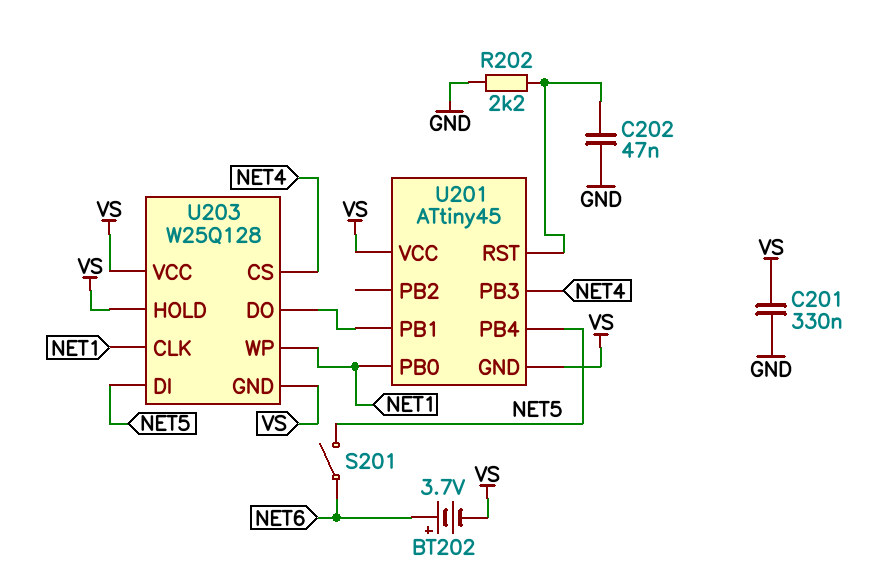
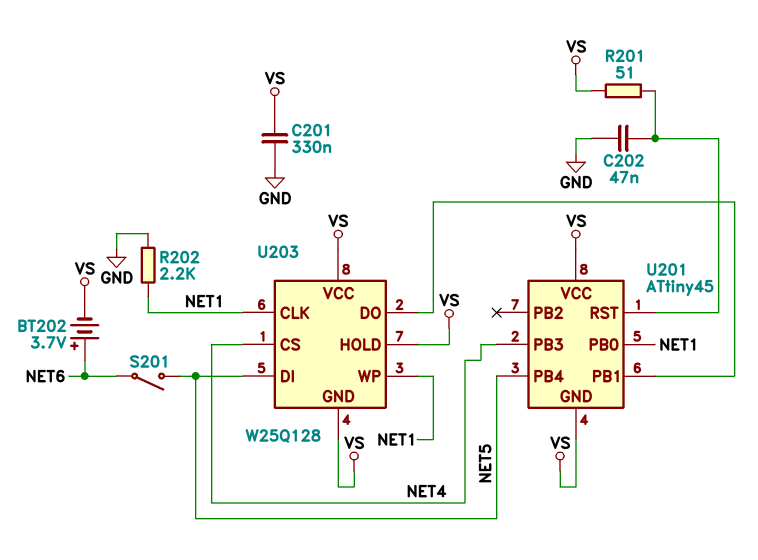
R201: none -> 51 (U201/RST, VS)
R202: 2.2k (GND, U201/RST) -> 2.2k (GND, NET1)

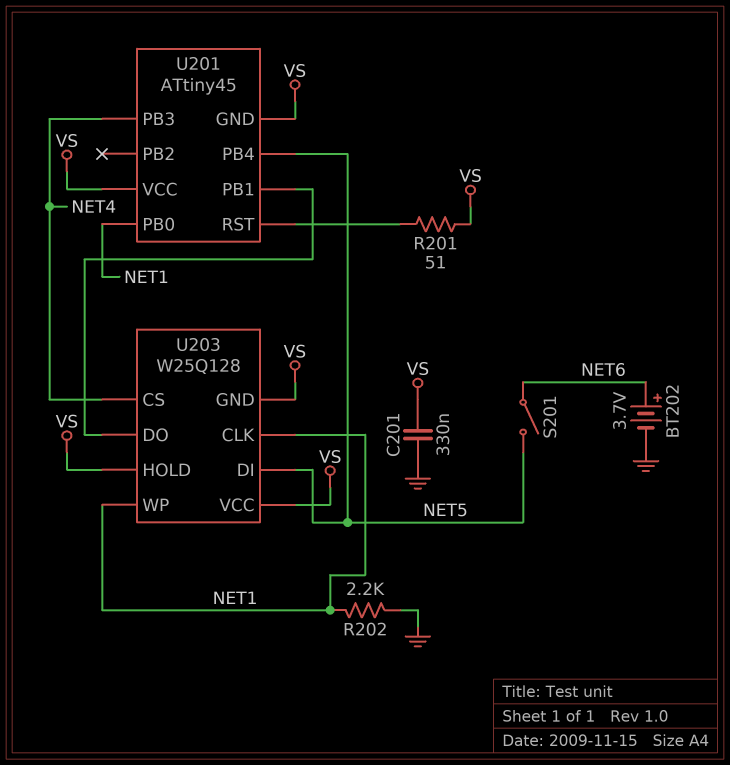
BT202: 3.7V (plus NET6, minus VS) -> 3.7V (plus NET6, minus GND)
C202: 47nF (GND, U201/RST) -> none

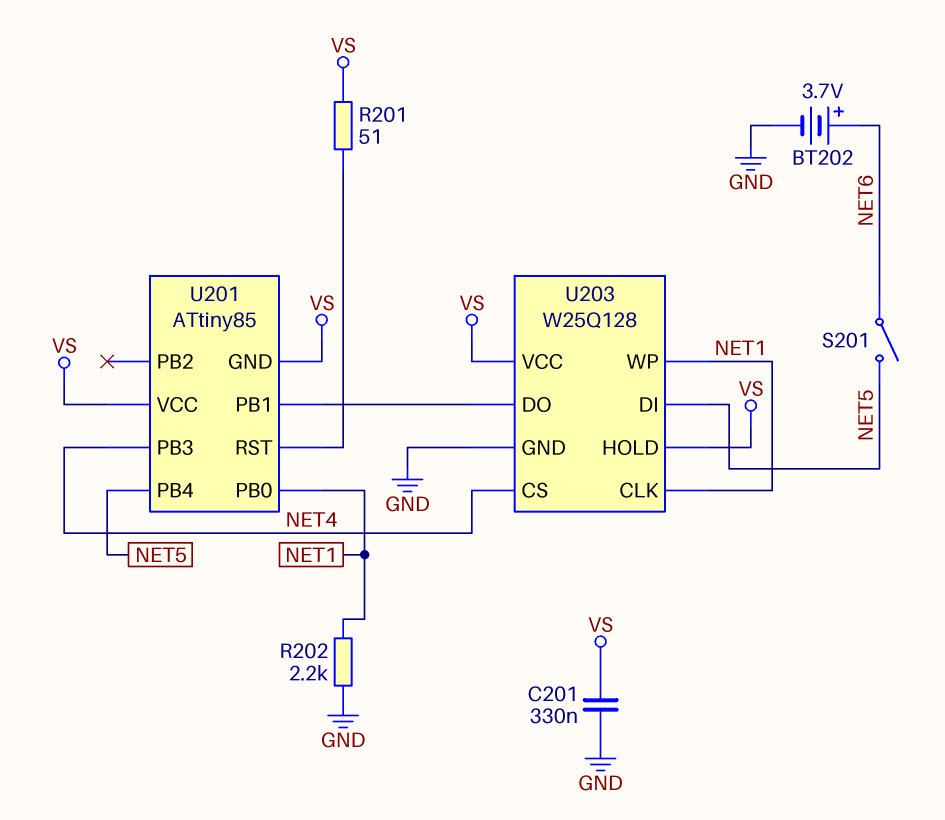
U201: ATtiny45 -> ATtiny85
U203 pin GND: VS -> GND

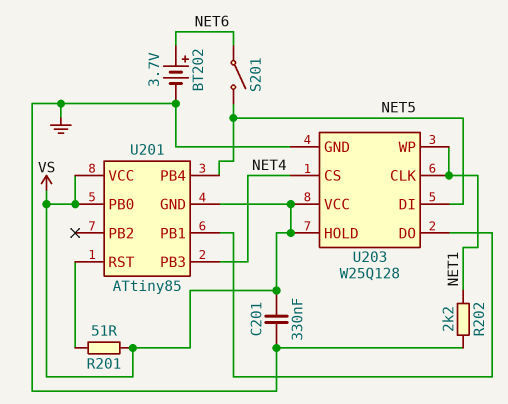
U201 pin PB0: NET1 -> VS

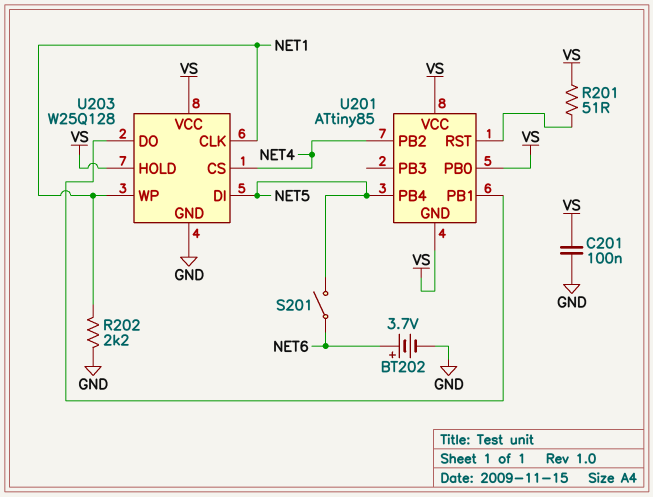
C201: 330nF (GND, VS) -> 100nF (GND, VS)
U201 pin PB2: none -> NET4
U201 pin PB3: NET4 -> none

